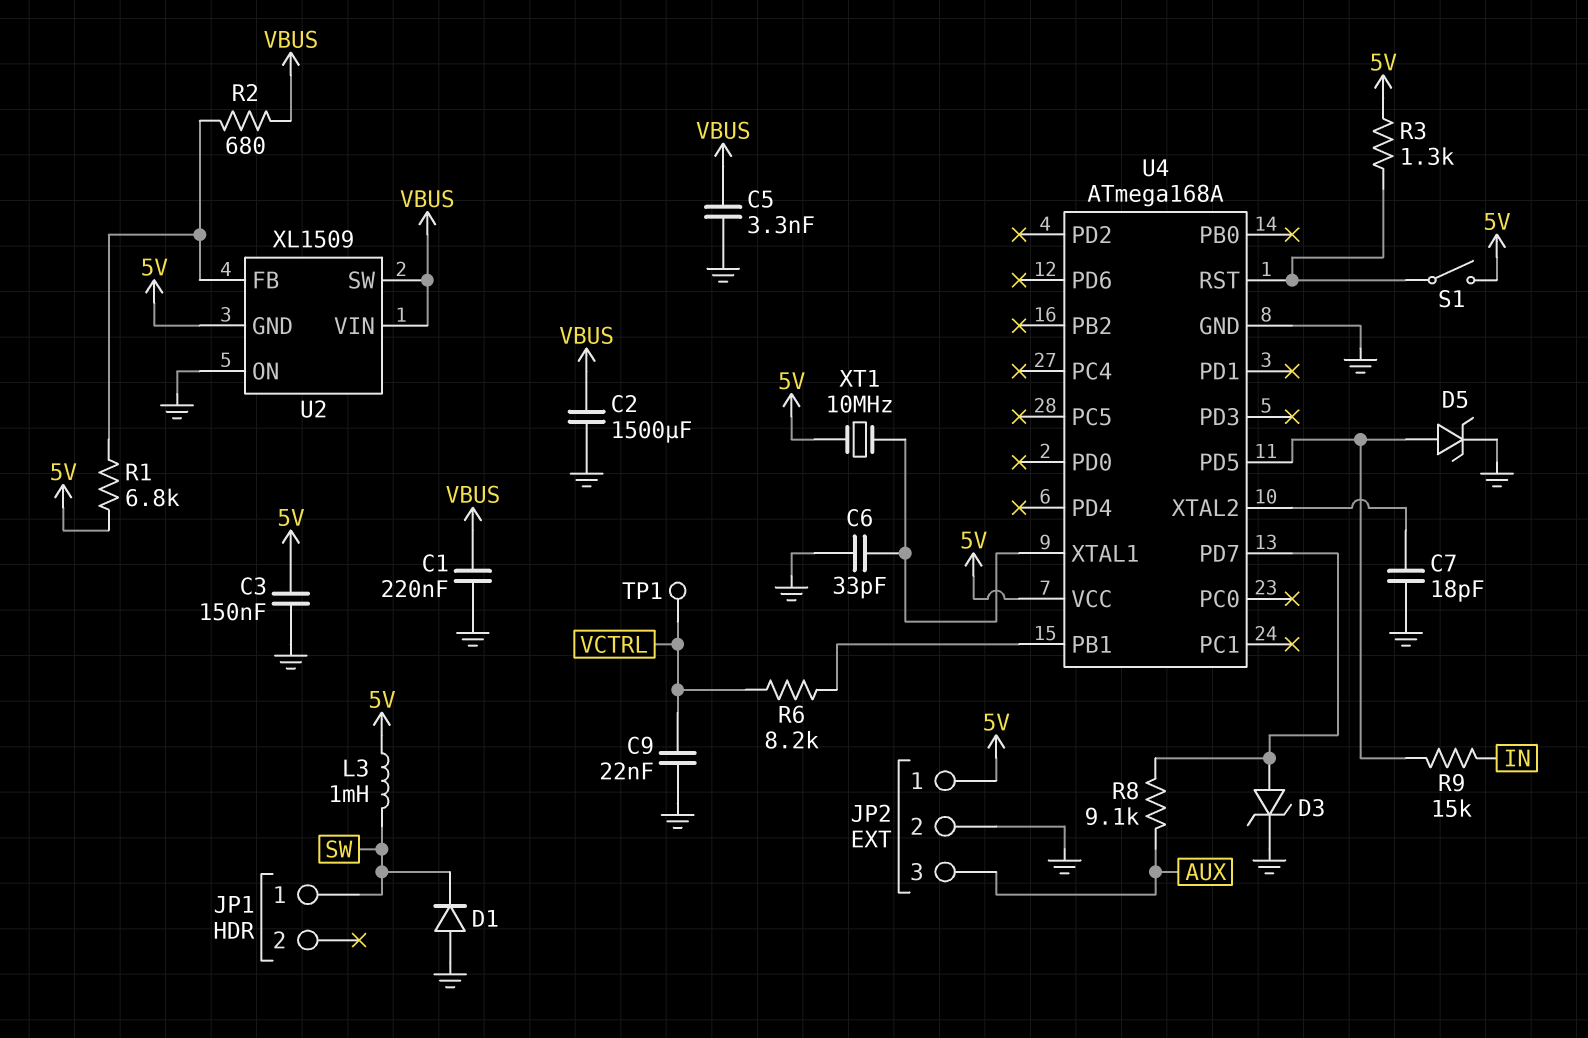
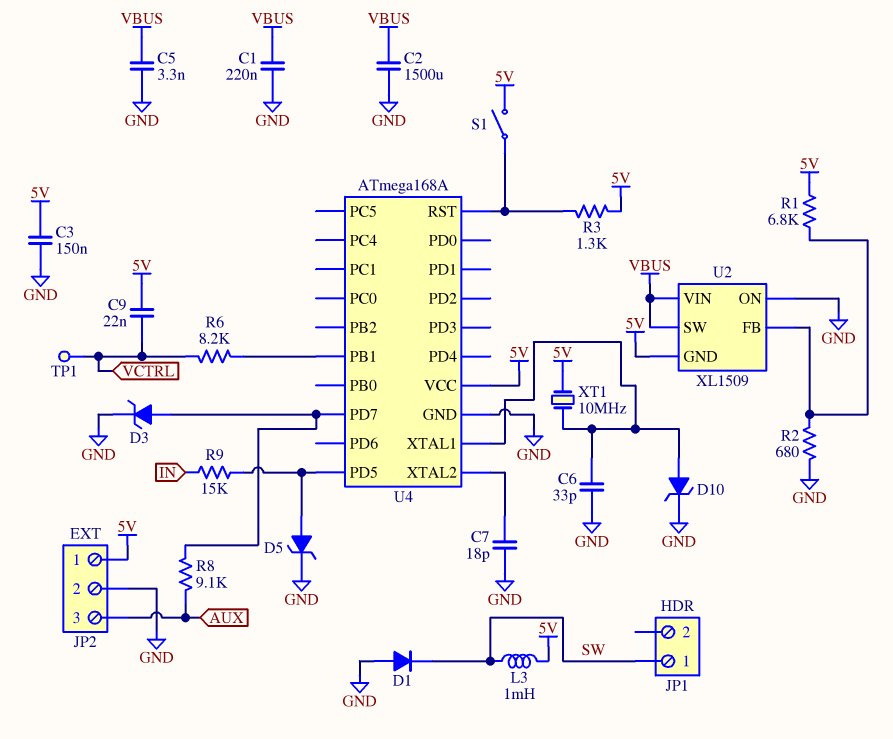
C9: 22nF (GND, VCTRL) -> 22nF (5V, VCTRL)
D10: none -> zener (A U4/XTAL1, K GND)
R2: 680 (U2/FB, VBUS) -> 680 (GND, U2/FB)

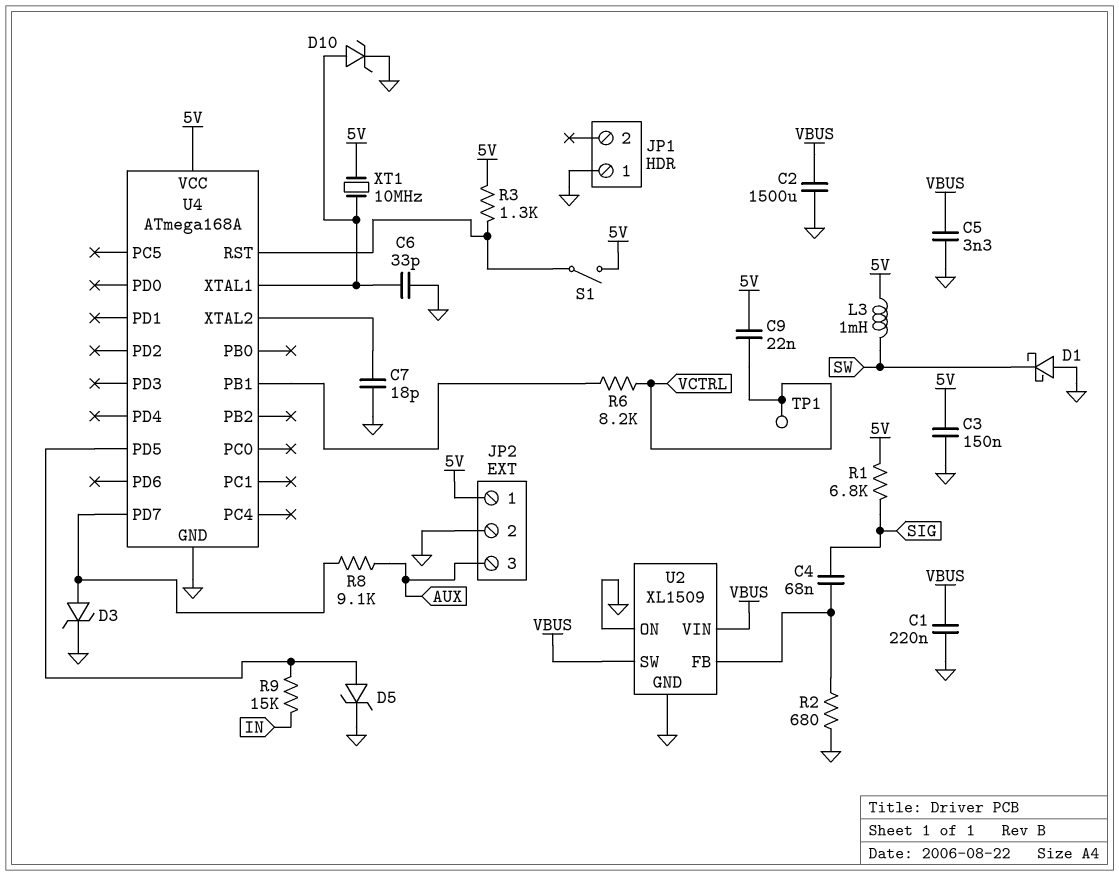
C4: none -> 68nF (SIG, U2/FB)
D1: diode (A GND, K SW) -> schottky (A GND, K SW)
JP1 pin 1: SW -> GND
R1: 6.8k (5V, U2/FB) -> 6.8k (5V, SIG)
U2 pin GND: 5V -> GND

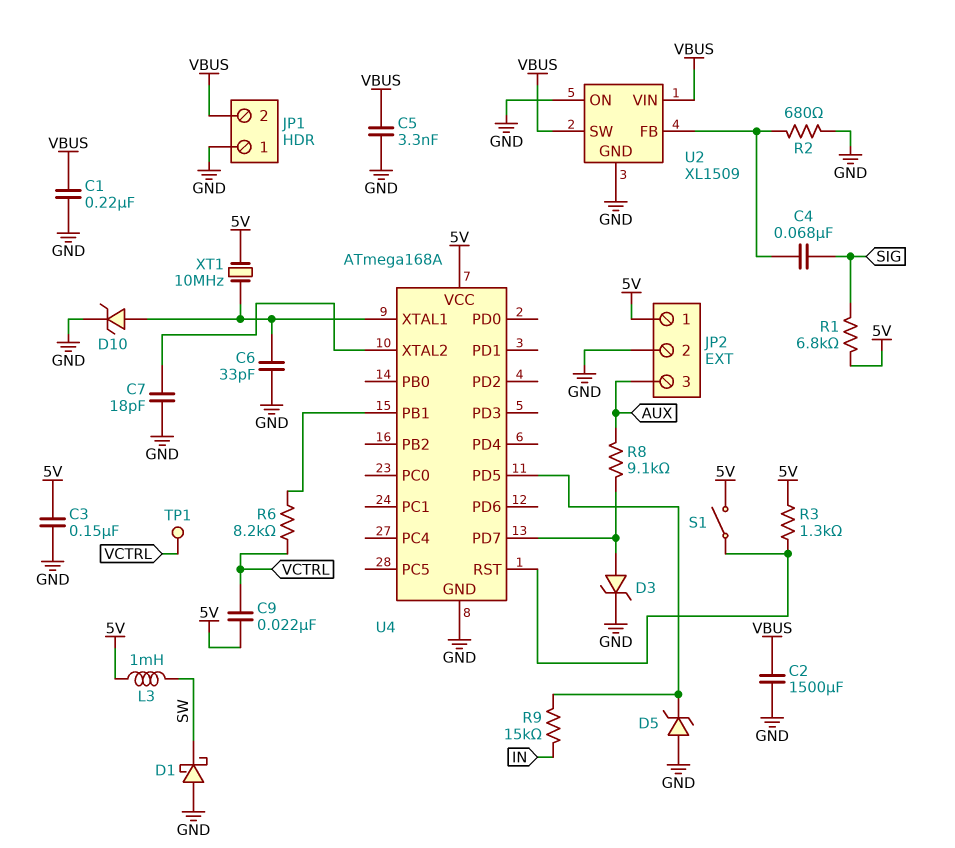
D5: zener (A U4/PD5, K GND) -> zener (A GND, K U4/PD5)
JP1 pin 2: none -> VBUS

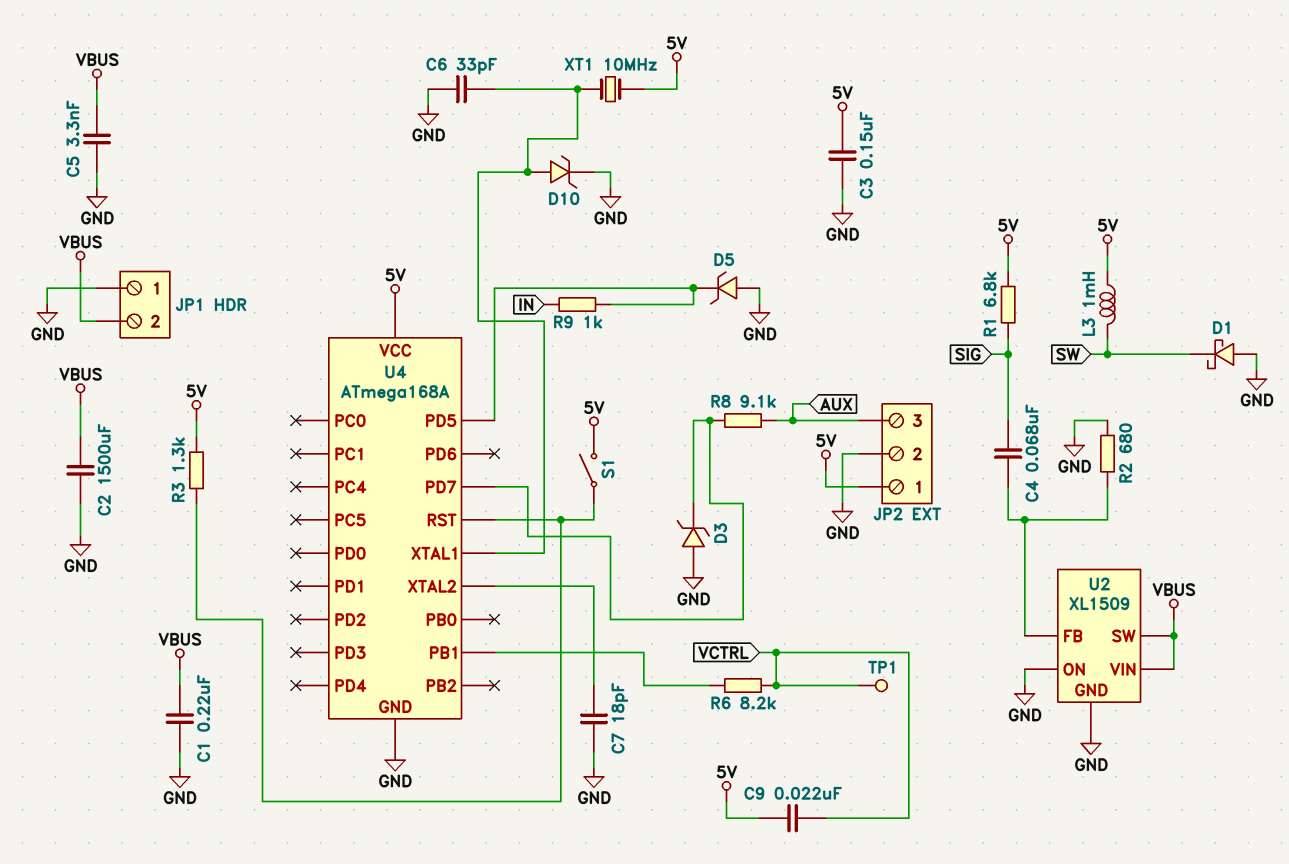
D3: zener (A U4/PD7, K GND) -> zener (A GND, K U4/PD7)
R9: 15k (IN, U4/PD5) -> 1k (IN, U4/PD5)

